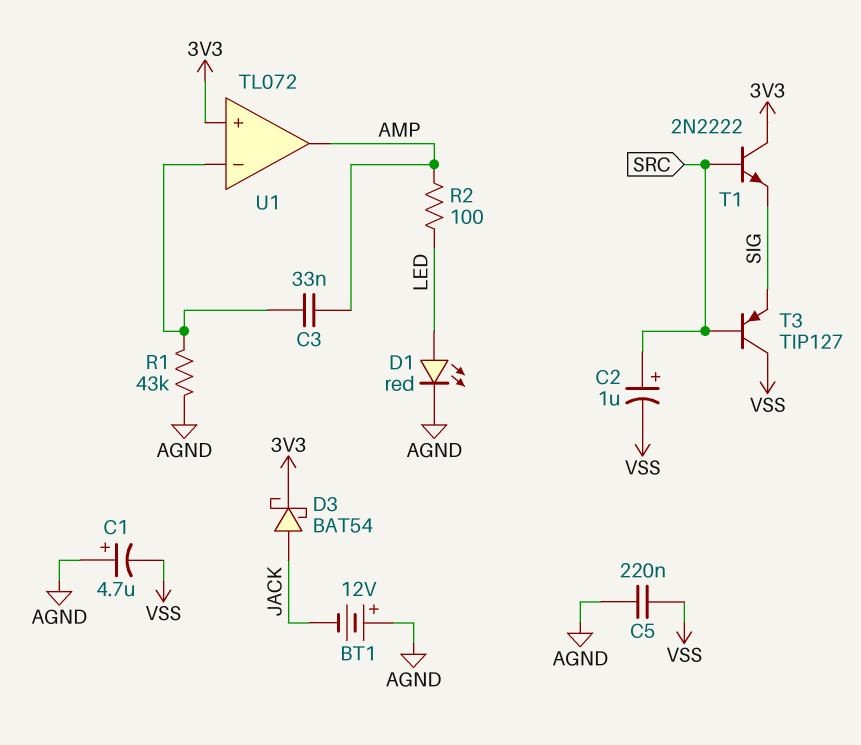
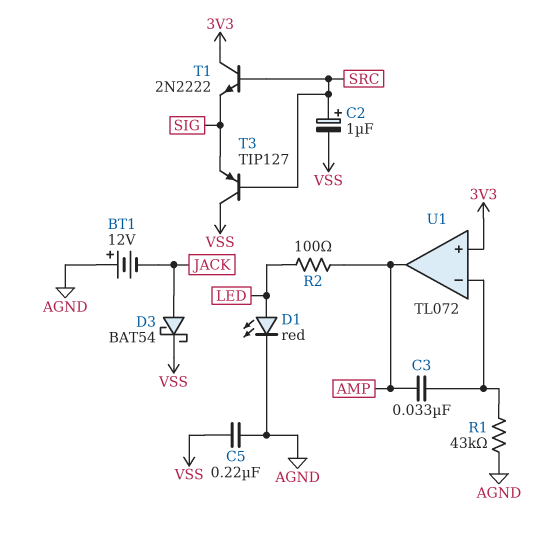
C1: 4.7uF (plus AGND, minus VSS) -> none
D3: schottky BAT54 (A JACK, K 3V3) -> schottky BAT54 (A JACK, K VSS)

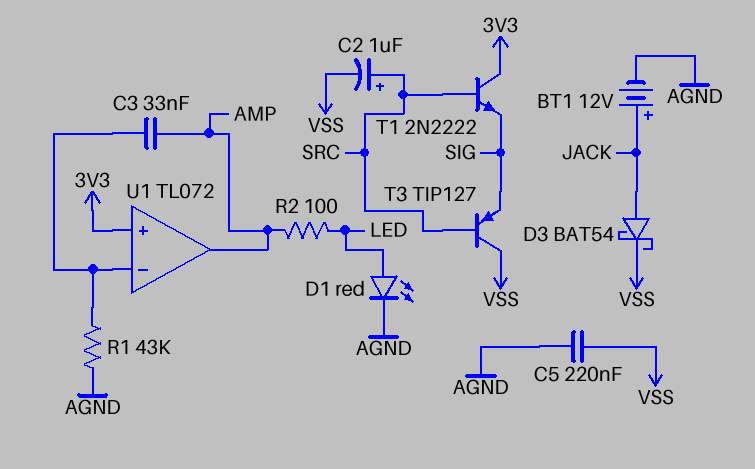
BT1: 12V (plus AGND, minus JACK) -> 12V (plus JACK, minus AGND)

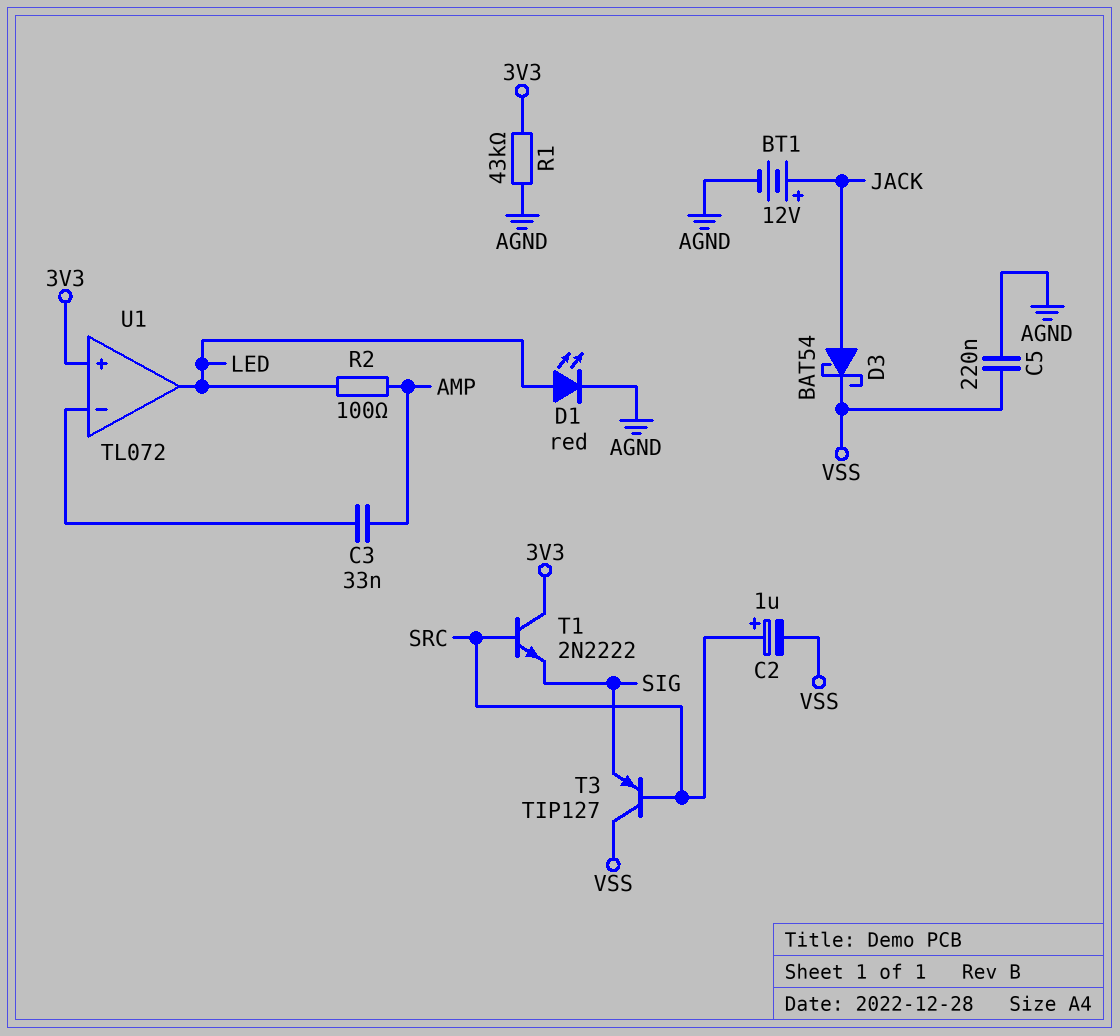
R1: 43k (AGND, U1/in-) -> 43k (3V3, AGND)
U1 pin out: AMP -> LED

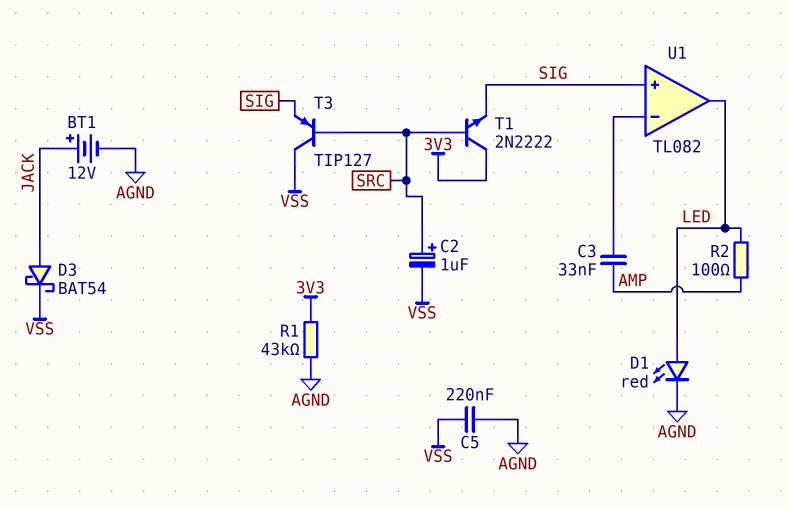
U1: TL072 -> TL082
U1 pin in+: 3V3 -> SIG

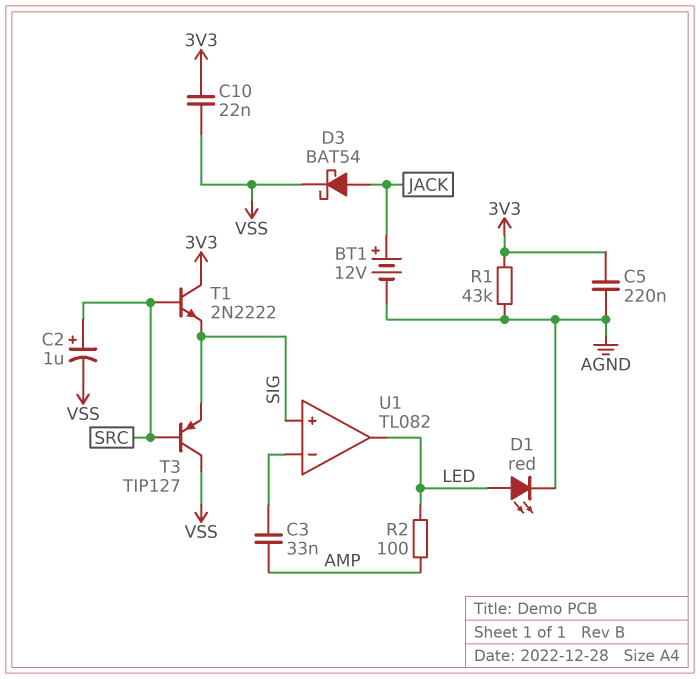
C5: 220nF (AGND, VSS) -> 220nF (3V3, AGND)
C10: none -> 22nF (3V3, VSS)

